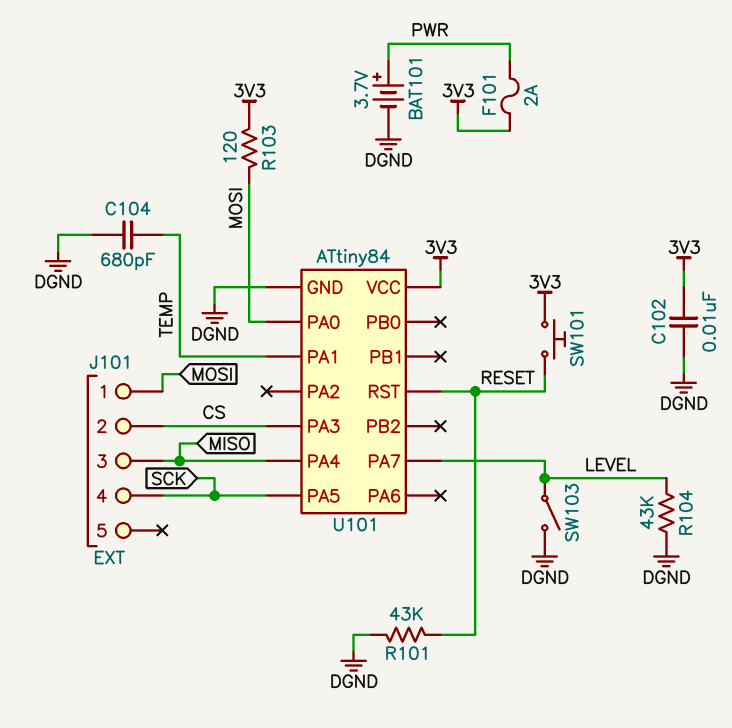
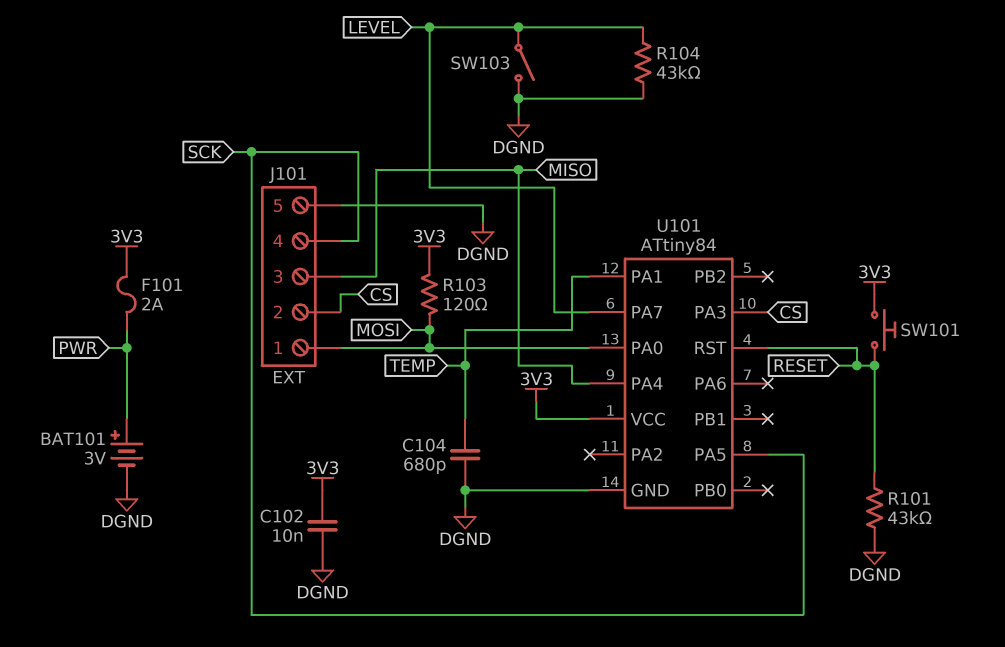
BAT101: 3.7V (plus PWR, minus DGND) -> 3V (plus PWR, minus DGND)
J101 pin 5: none -> DGND

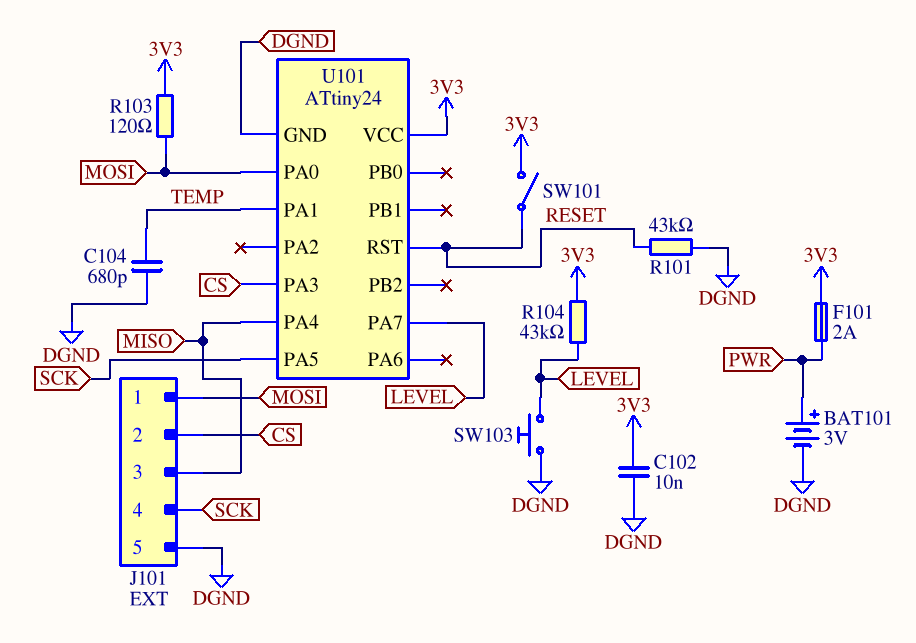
R104: 43k (DGND, LEVEL) -> 43k (3V3, LEVEL)
SW101: button (3V3, RESET) -> switch (3V3, RESET)
SW103: switch (DGND, LEVEL) -> button (DGND, LEVEL)
U101: ATtiny84 -> ATtiny24

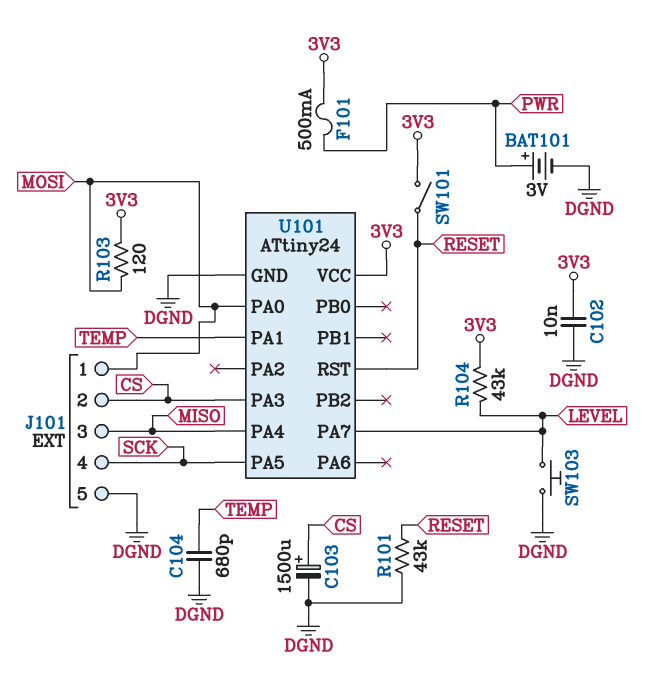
C103: none -> 1500uF (plus CS, minus DGND)
F101: 2A (3V3, PWR) -> 500mA (3V3, PWR)

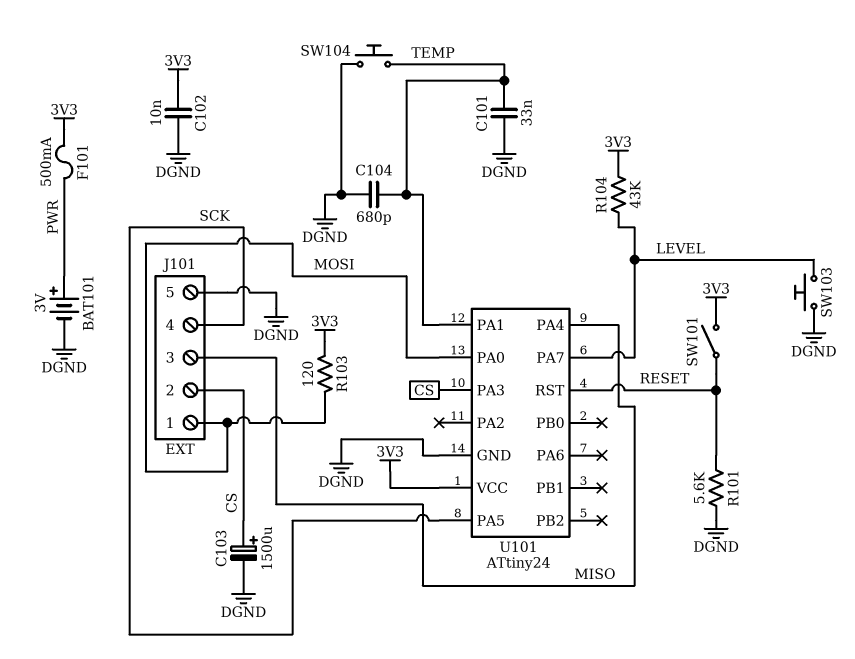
C101: none -> 33nF (DGND, TEMP)
R101: 43k (DGND, RESET) -> 5.6k (DGND, RESET)
SW104: none -> button (DGND, TEMP)

